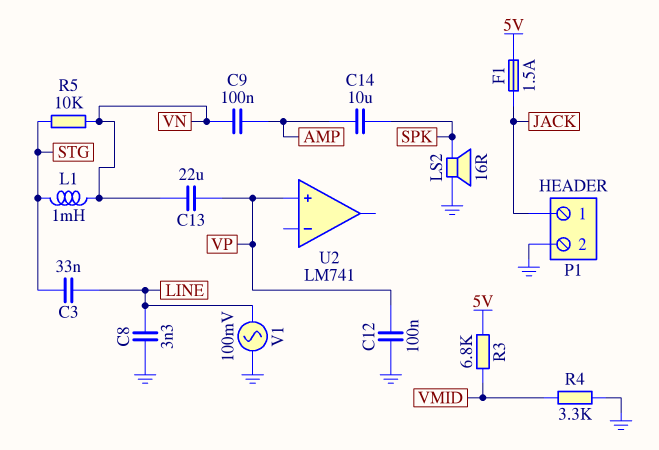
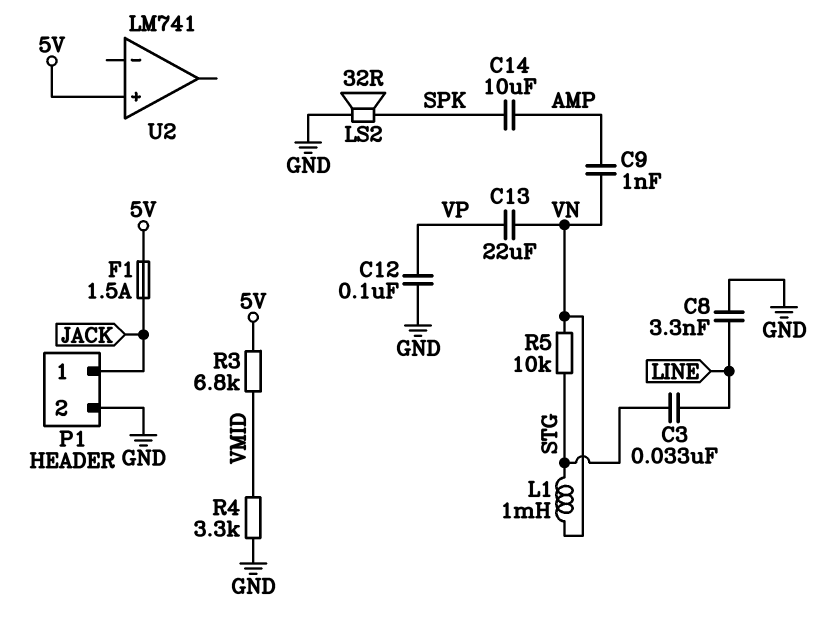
C9: 100nF (AMP, VN) -> 1nF (AMP, VN)
LS2: speaker 16R (GND, SPK) -> speaker 32R (GND, SPK)
U2 pin in+: VP -> 5V
V1: AC 100mV (GND, LINE) -> none

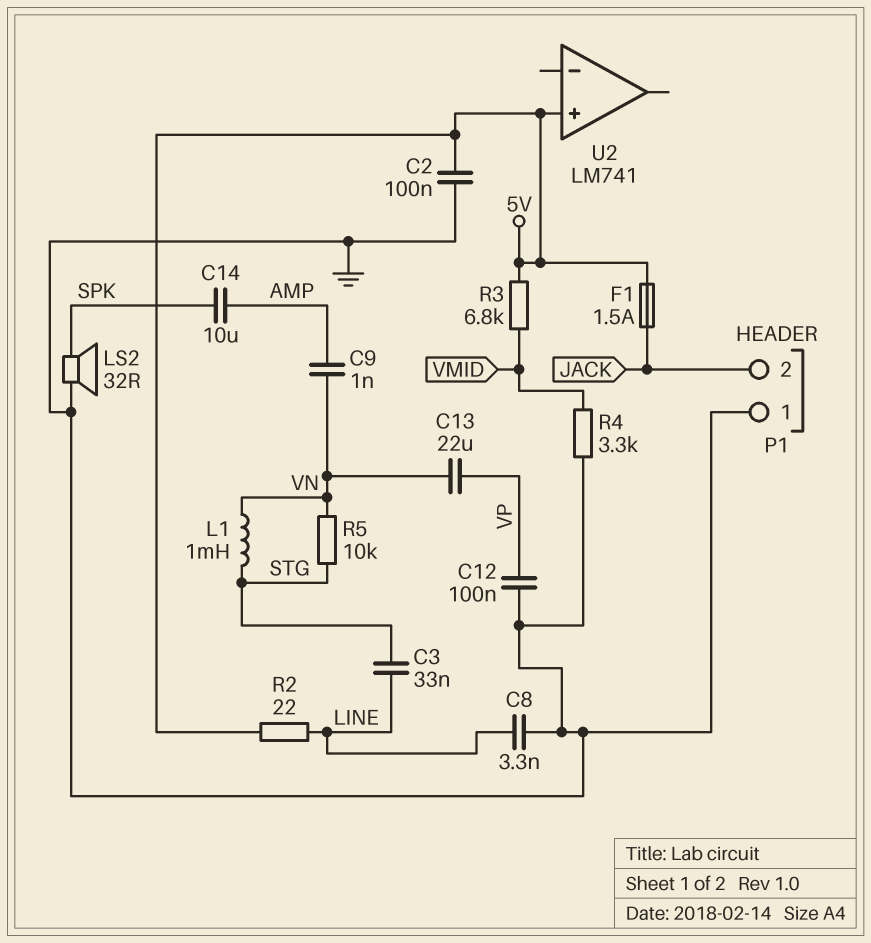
C2: none -> 100nF (5V, GND)
P1 pin 1: JACK -> GND
P1 pin 2: GND -> JACK
R2: none -> 22 (5V, LINE)

